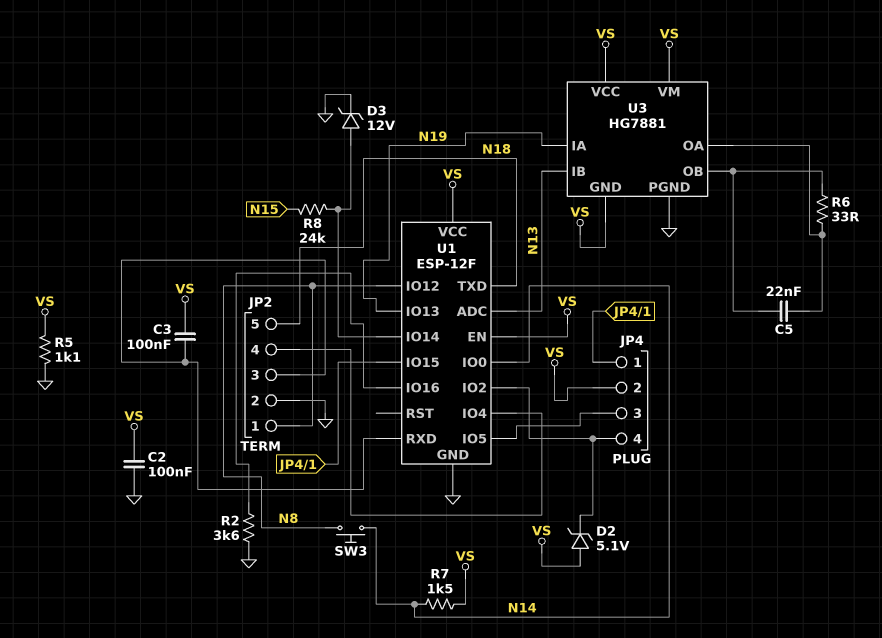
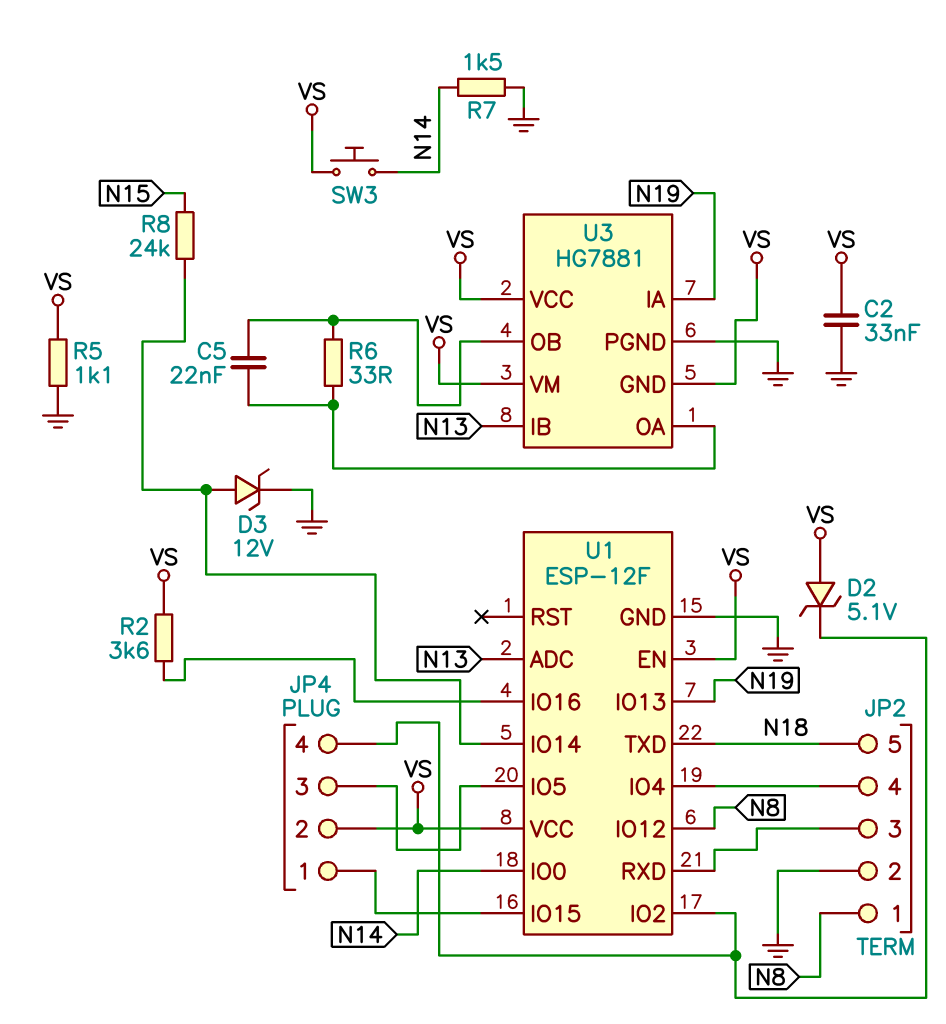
C2: 100nF (GND, VS) -> 33nF (GND, VS)
C3: 100nF (JP2/3, VS) -> none
R2: 3.6k (GND, U1/IO16) -> 3.6k (U1/IO16, VS)
R7: 1.5k (N14, VS) -> 1.5k (GND, N14)
SW3: button (N8, N14) -> button (N14, VS)

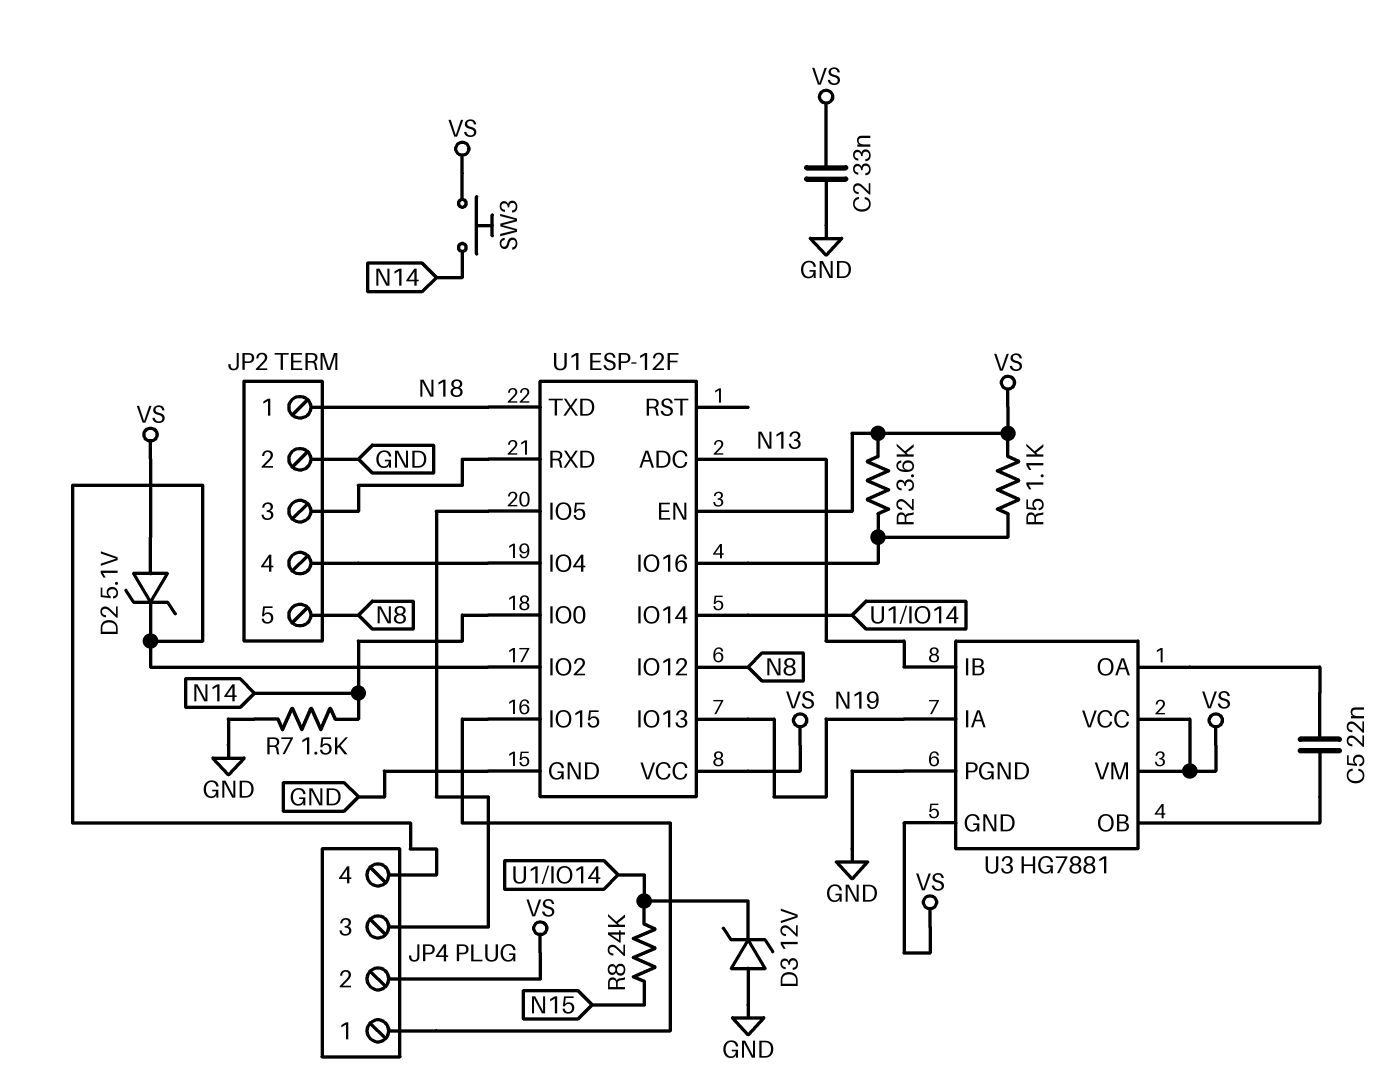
D3: zener 12V (A U1/IO14, K GND) -> zener 12V (A GND, K U1/IO14)
JP2 pin 1: N8 -> N18
JP2 pin 5: N18 -> N8
R5: 1.1k (GND, VS) -> 1.1k (U1/IO16, VS)
R6: 33 (U3/OA, U3/OB) -> none

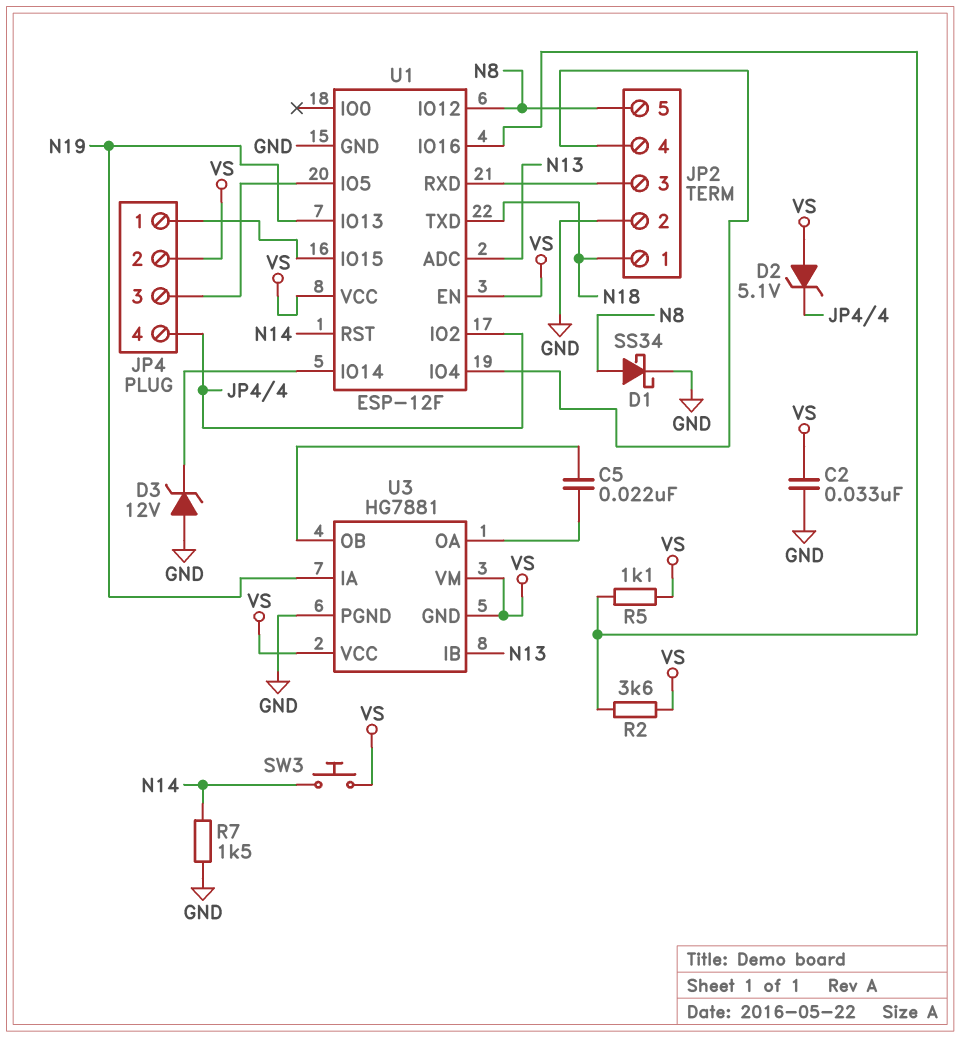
D1: none -> schottky SS34 (A N8, K GND)
R8: 24k (N15, U1/IO14) -> none
U1 pin IO0: N14 -> none
U1 pin RST: none -> N14

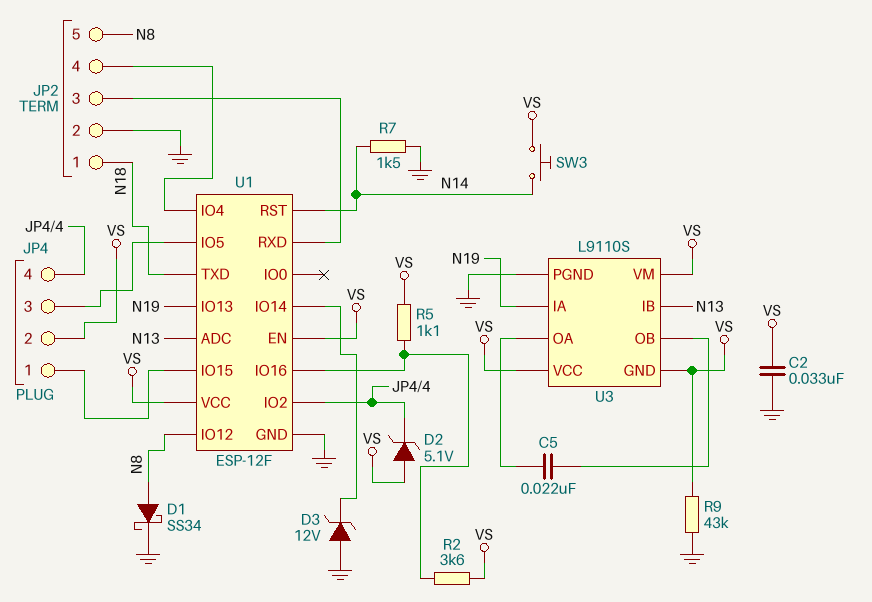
R9: none -> 43k (GND, VS)
U3: HG7881 -> L9110S

